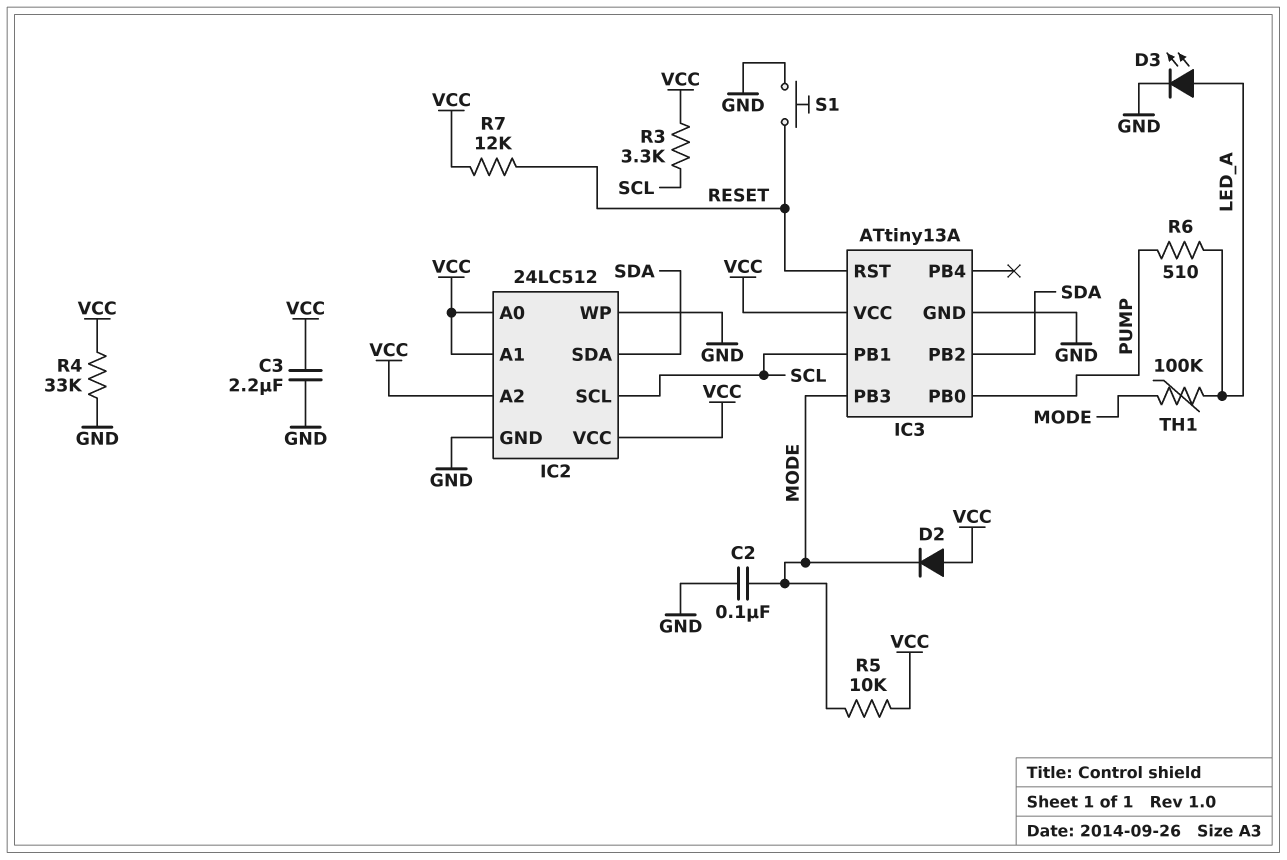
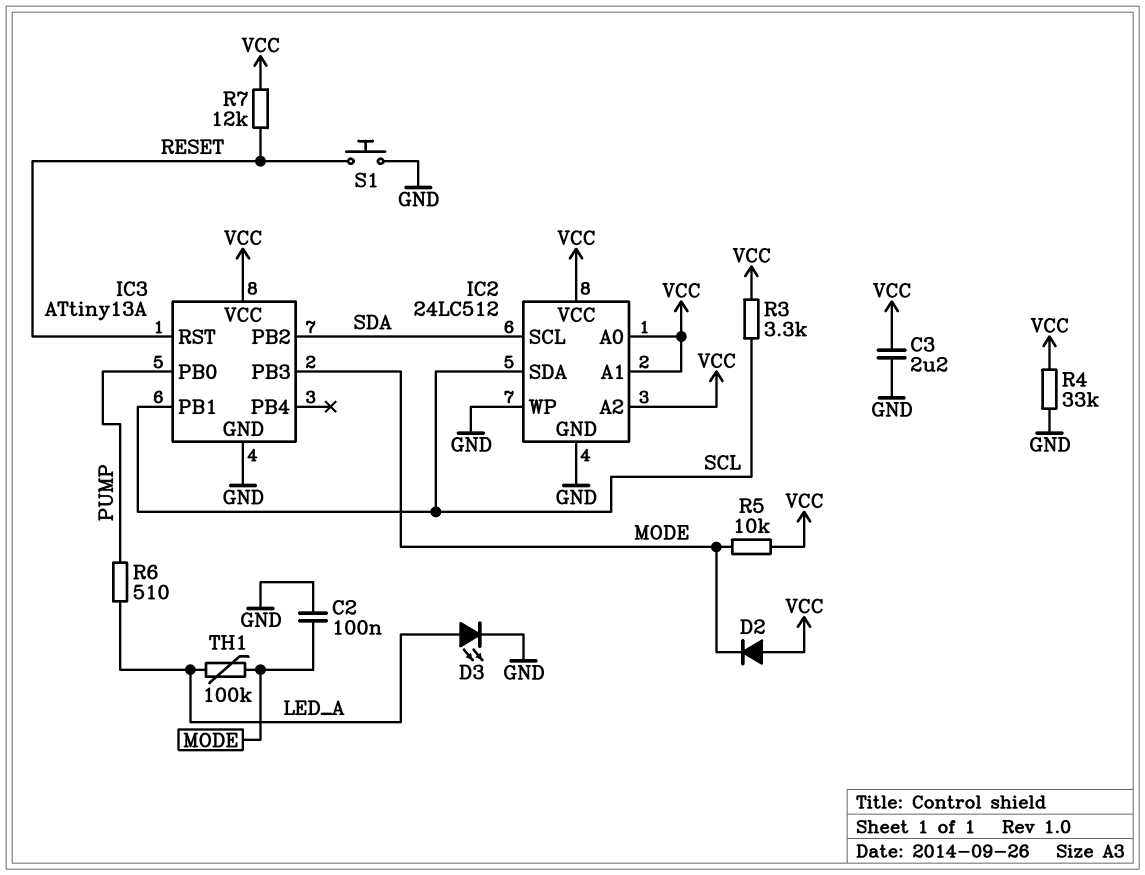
IC2 pin SCL: SCL -> SDA
IC2 pin SDA: SDA -> SCL

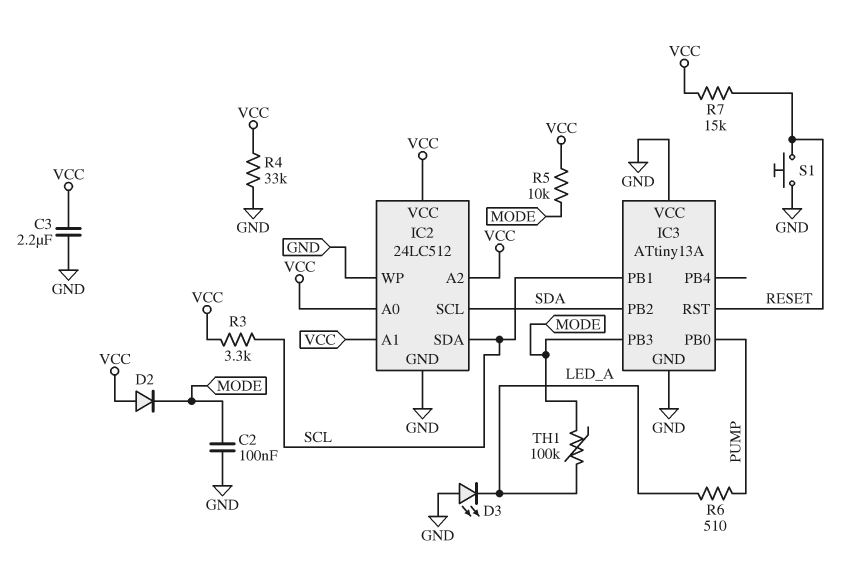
D3: LED (A LED_A, K GND) -> LED (A GND, K LED_A)
IC3 pin VCC: VCC -> GND
R7: 12k (RESET, VCC) -> 15k (RESET, VCC)

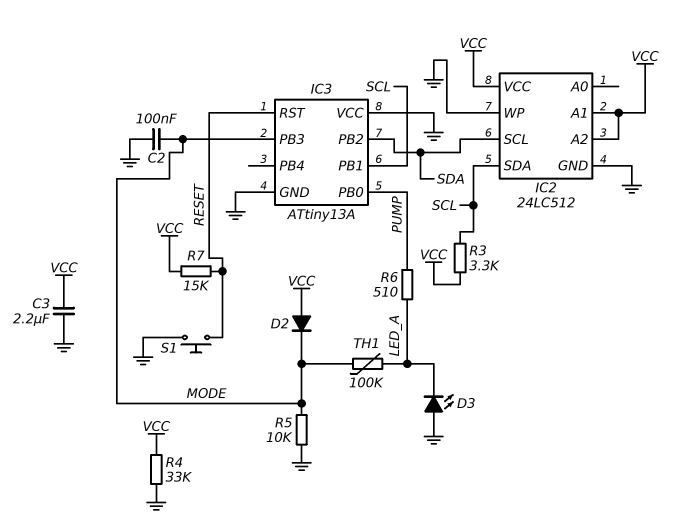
IC2 pin A0: VCC -> none
R5: 10k (MODE, VCC) -> 10k (GND, MODE)

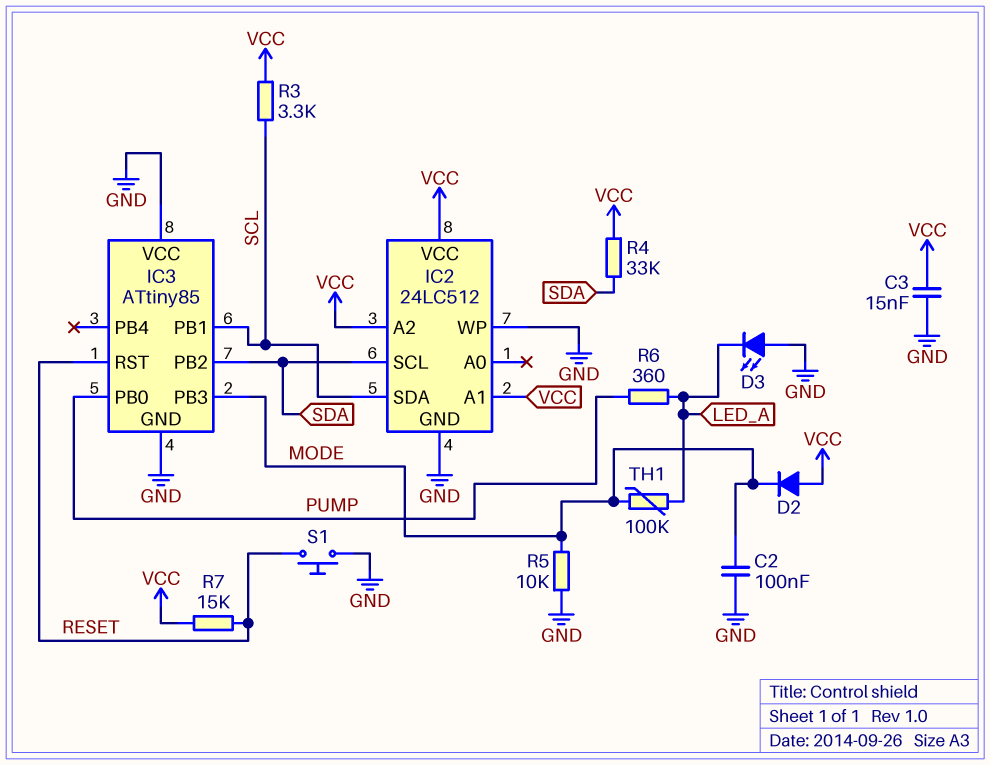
C3: 2.2uF (GND, VCC) -> 15nF (GND, VCC)
IC3: ATtiny13A -> ATtiny85
R4: 33k (GND, VCC) -> 33k (SDA, VCC)
R6: 510 (LED_A, PUMP) -> 360 (LED_A, PUMP)

